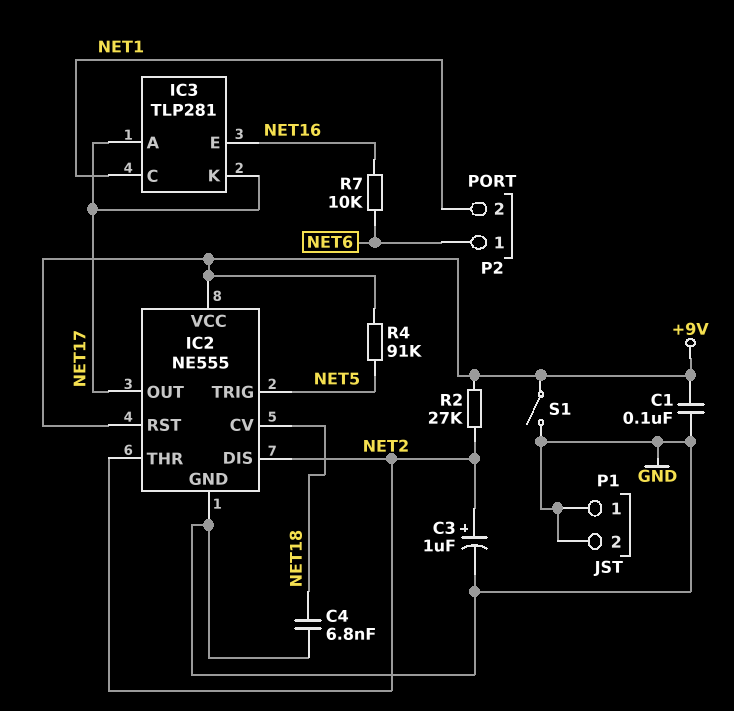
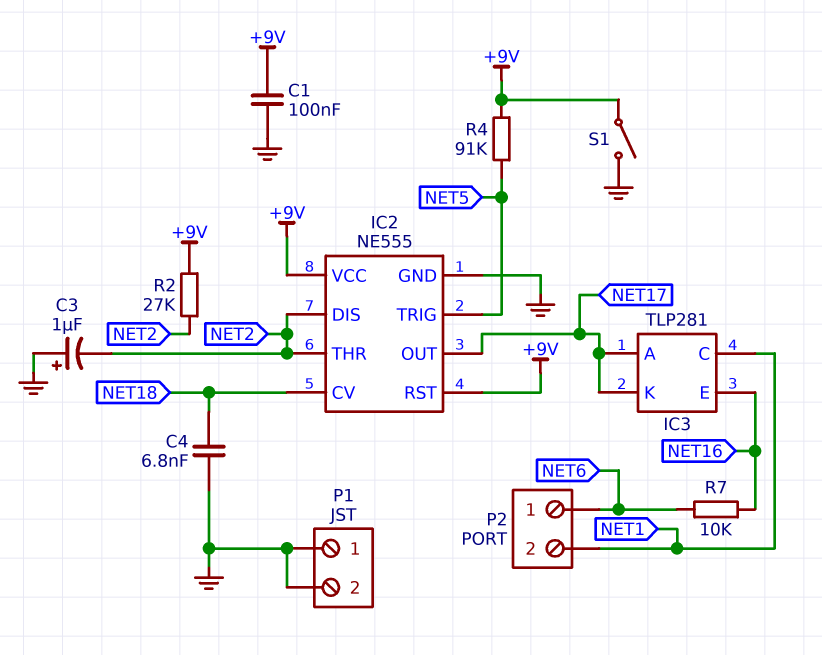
C3: 1uF (plus NET2, minus GND) -> 1uF (plus GND, minus NET2)

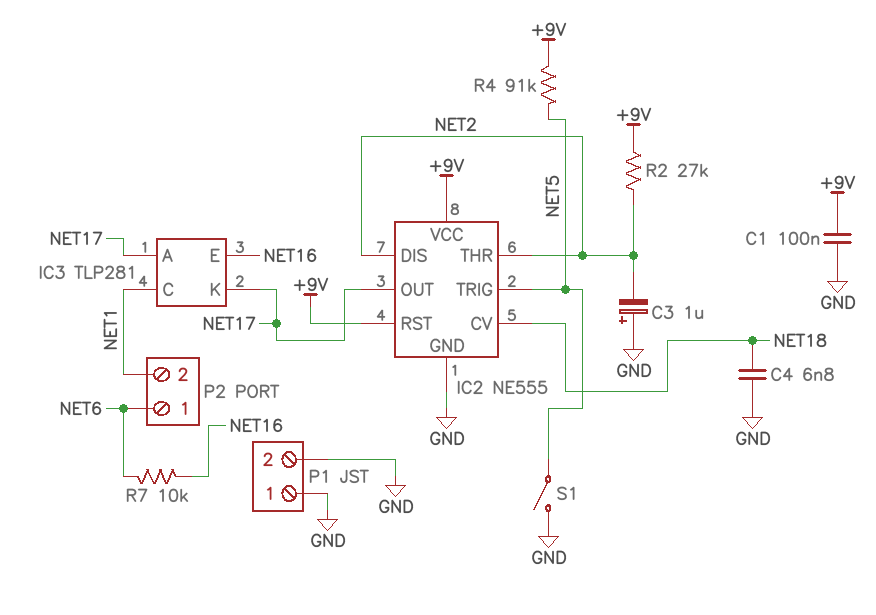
S1: switch (+9V, GND) -> switch (GND, NET5)

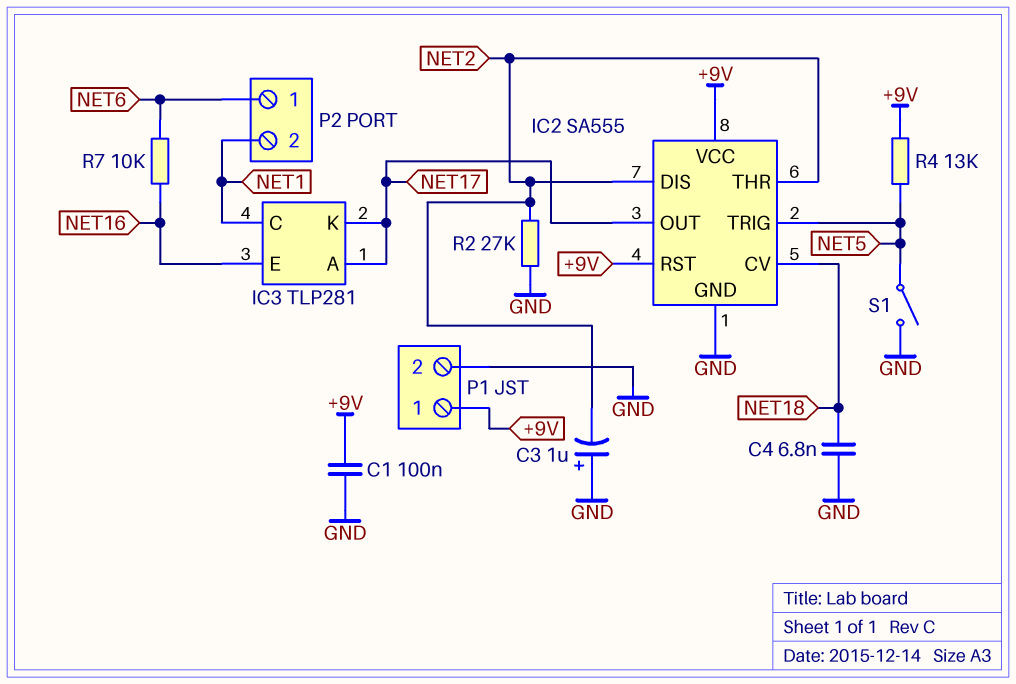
IC2: NE555 -> SA555
P1 pin 1: GND -> +9V
R2: 27k (+9V, NET2) -> 27k (GND, NET2)
R4: 91k (+9V, NET5) -> 13k (+9V, NET5)

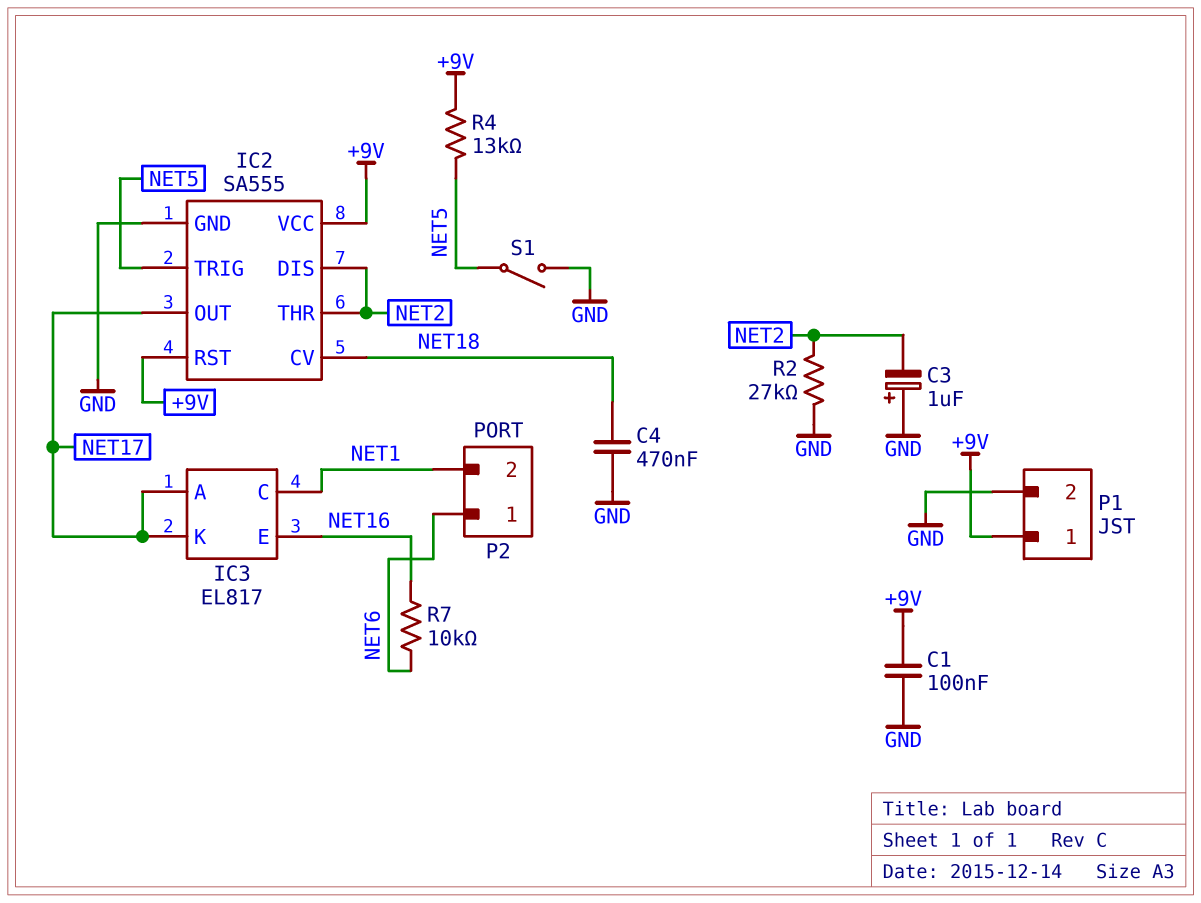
C4: 6.8nF (GND, NET18) -> 470nF (GND, NET18)
IC3: TLP281 -> EL817

